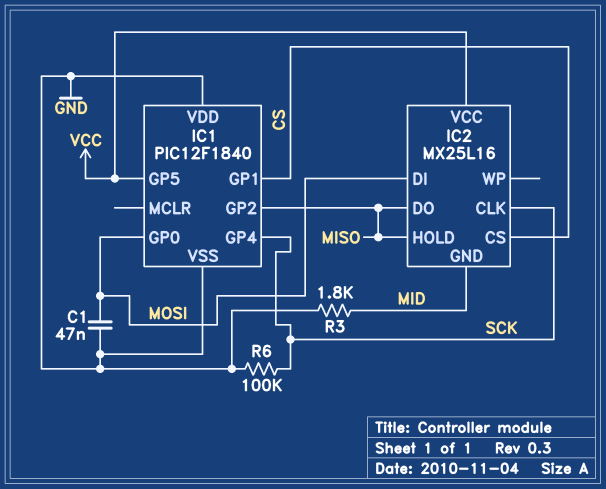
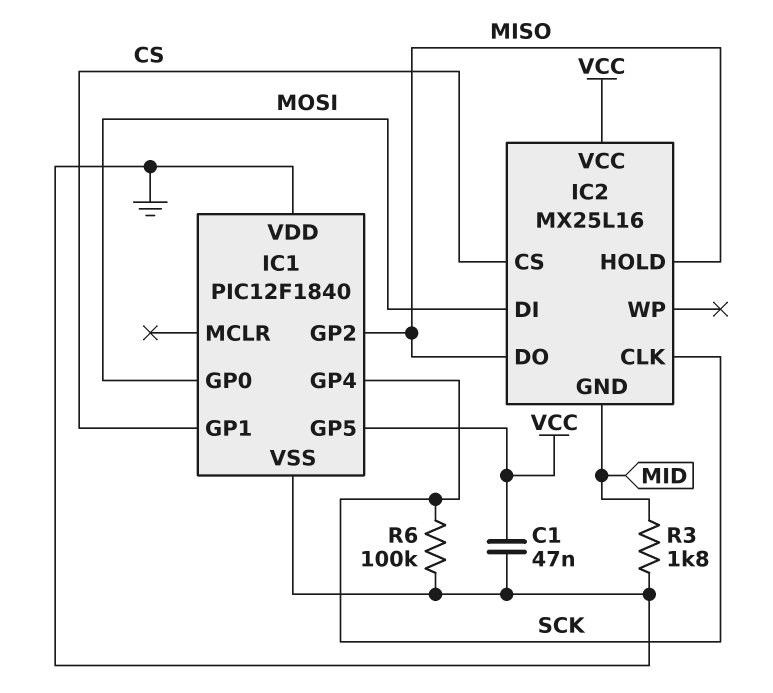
C1: 47nF (GND, MOSI) -> 47nF (GND, VCC)

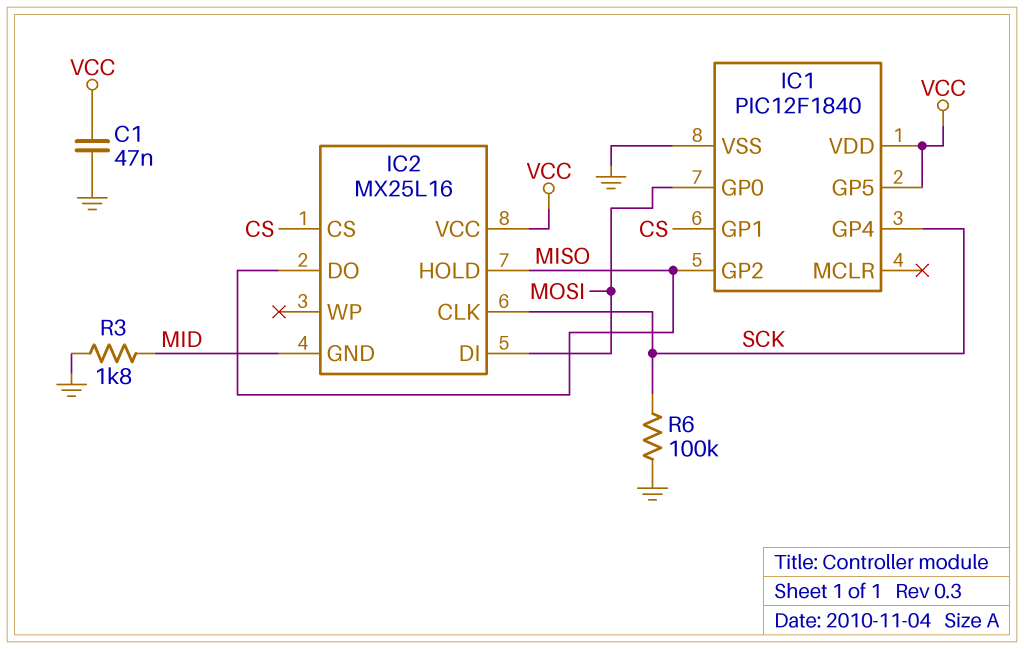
IC1 pin VDD: GND -> VCC

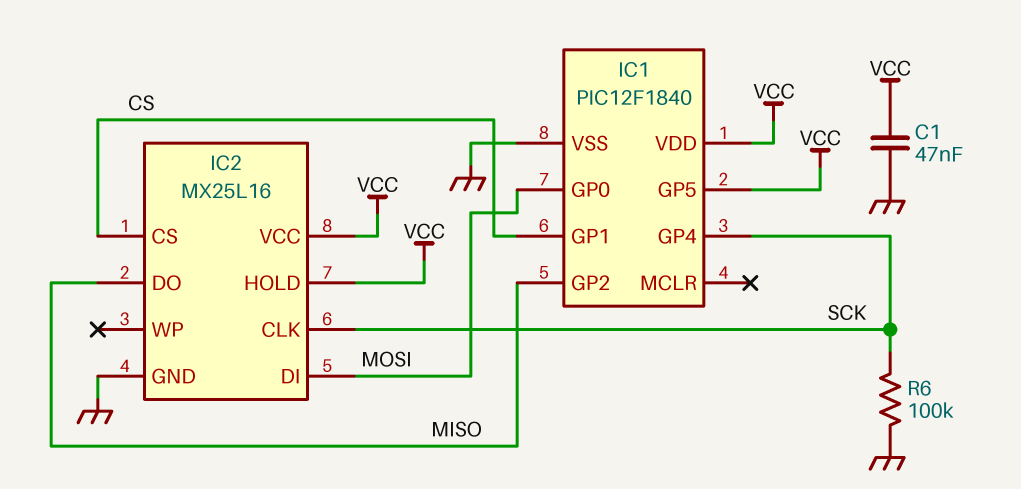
IC2 pin GND: MID -> GND
IC2 pin HOLD: MISO -> VCC
R3: 1.8k (GND, MID) -> none

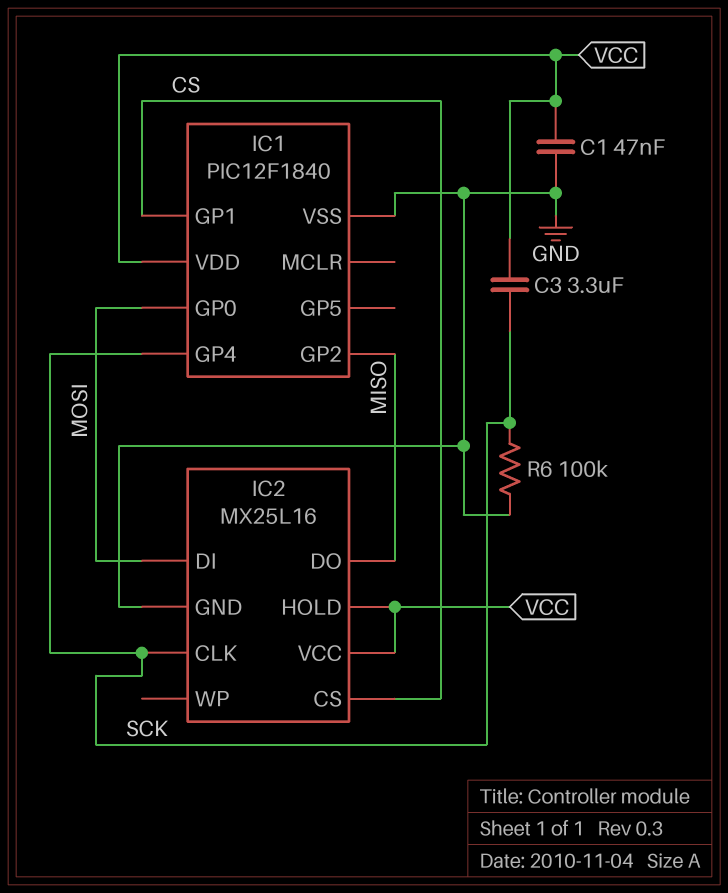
C3: none -> 3.3uF (SCK, VCC)
IC1 pin GP5: VCC -> none

